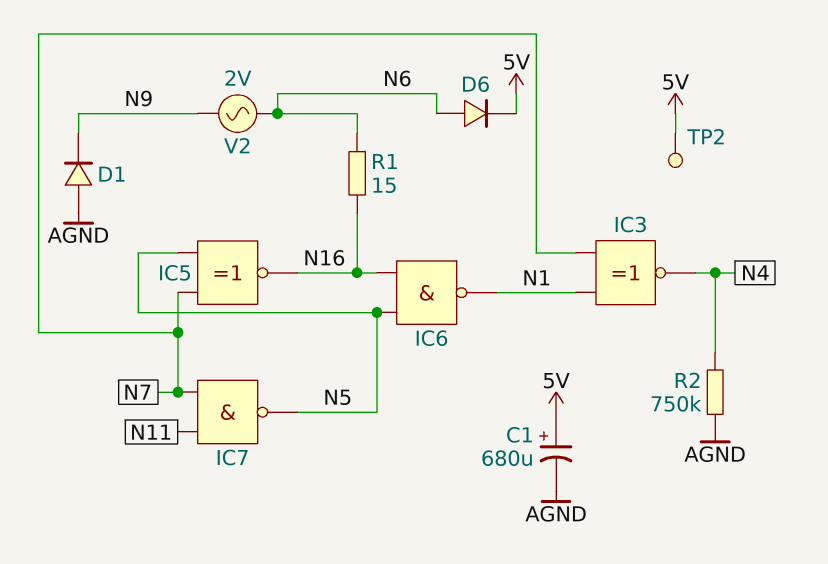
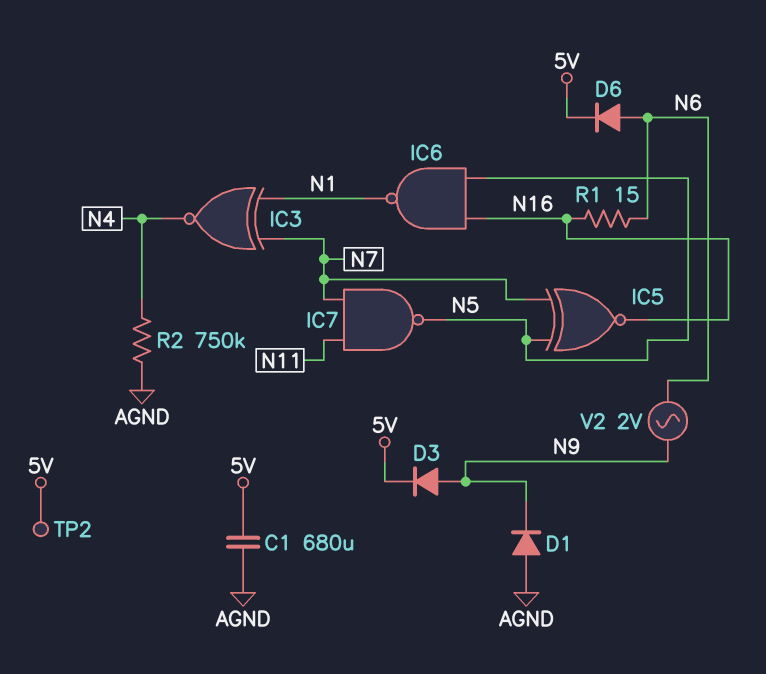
C1: 680uF (plus 5V, minus AGND) -> 680uF (5V, AGND)
D3: none -> diode (A N9, K 5V)

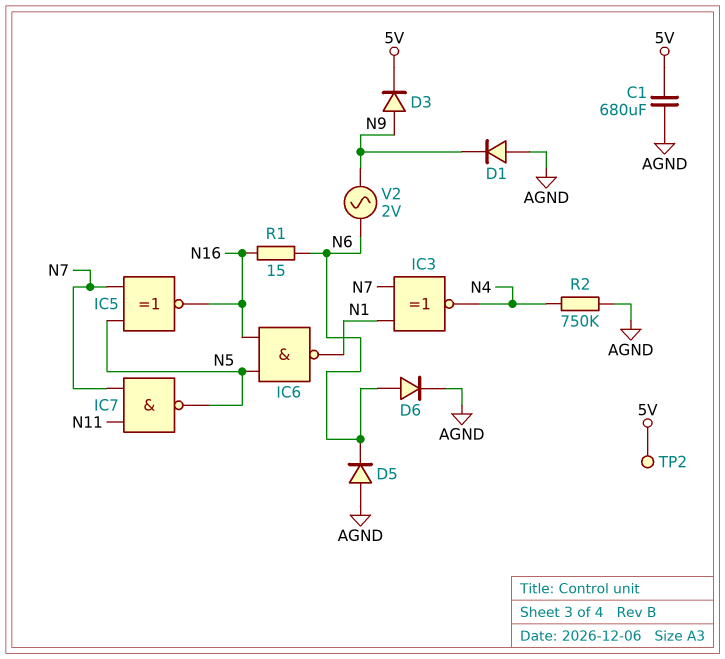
D5: none -> diode (A AGND, K N6)
D6: diode (A N6, K 5V) -> diode (A N6, K AGND)

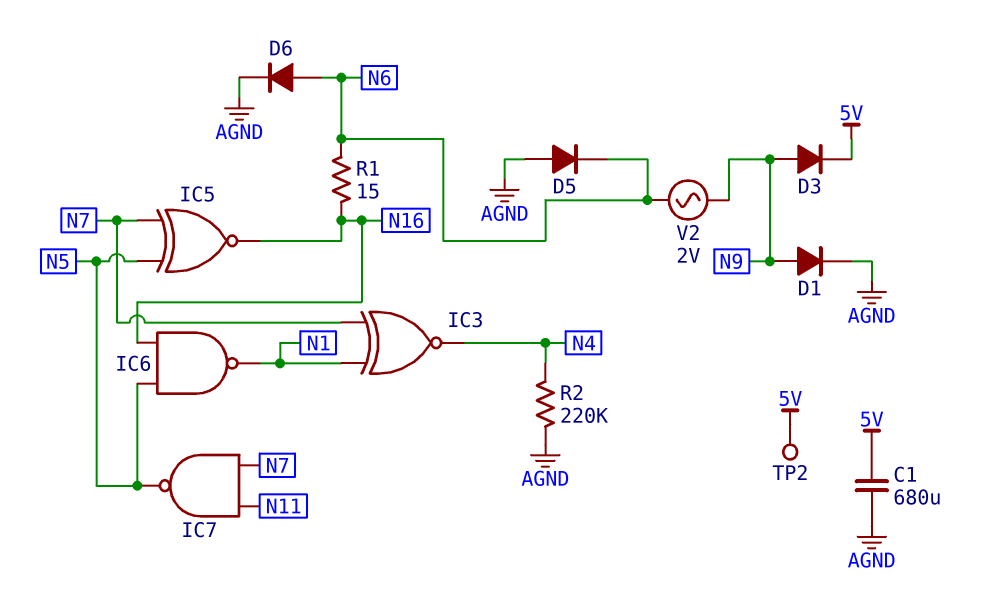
D1: diode (A AGND, K N9) -> diode (A N9, K AGND)
R2: 750k (AGND, N4) -> 220k (AGND, N4)

